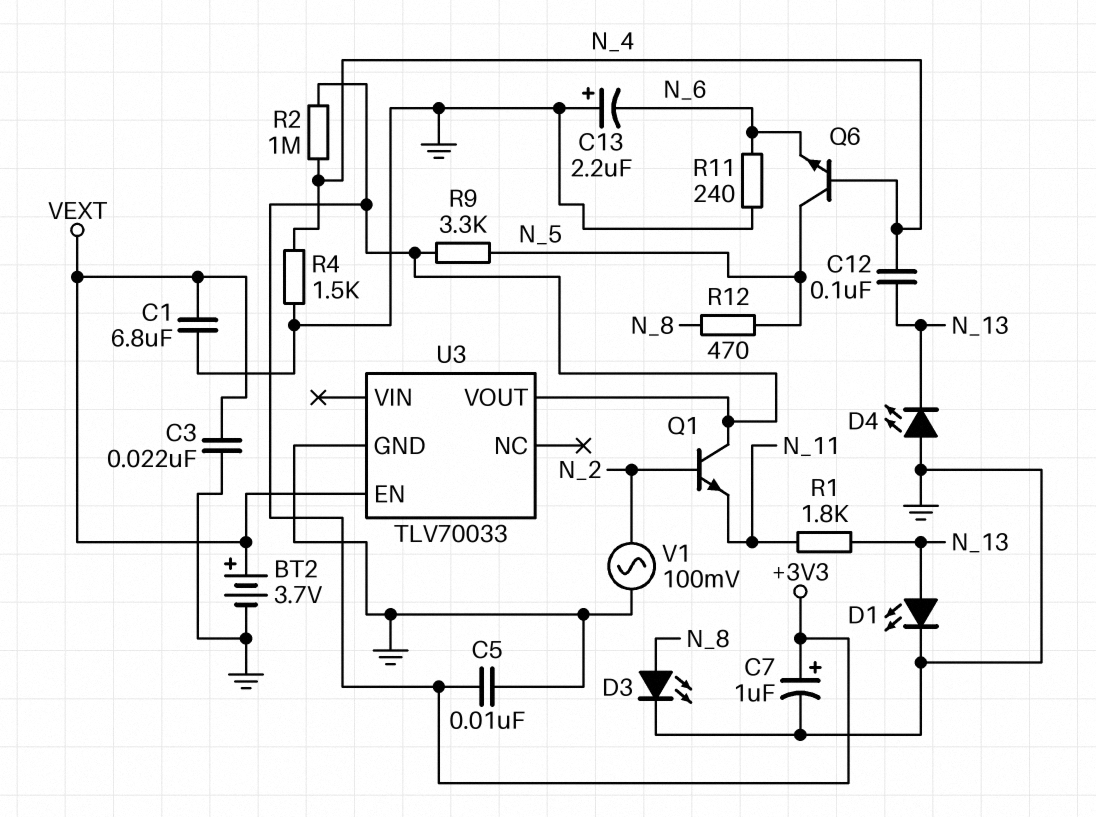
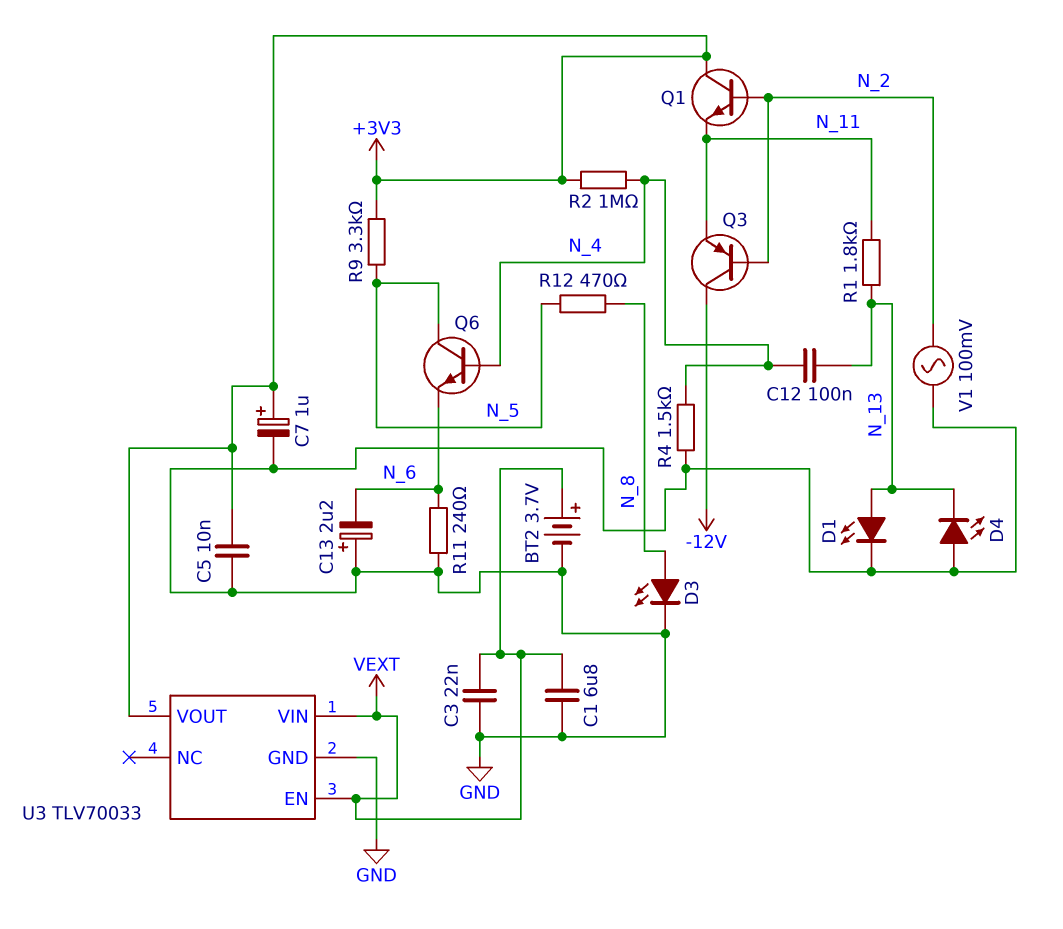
Q3: none -> PNP (B N_2, C -12V, E N_11)
U3 pin VIN: none -> VEXT

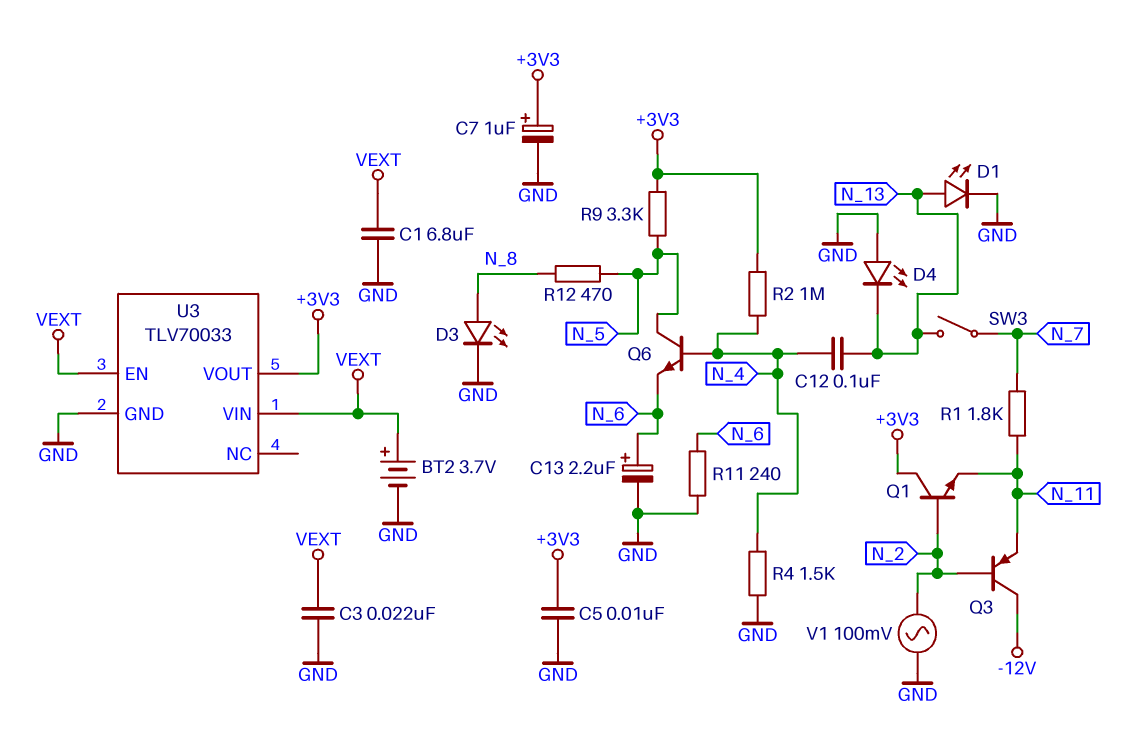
C13: 2.2uF (plus GND, minus N_6) -> 2.2uF (plus N_6, minus GND)
R1: 1.8k (N_11, N_13) -> 1.8k (N_7, N_11)
SW3: none -> switch (N_7, N_13)

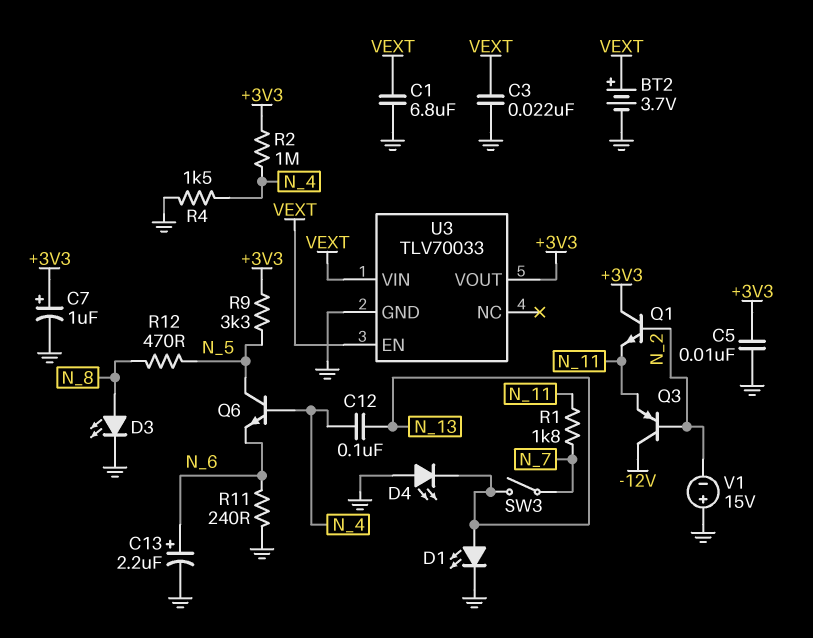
V1: AC 100mV (GND, N_2) -> 15V (plus GND, minus N_2)

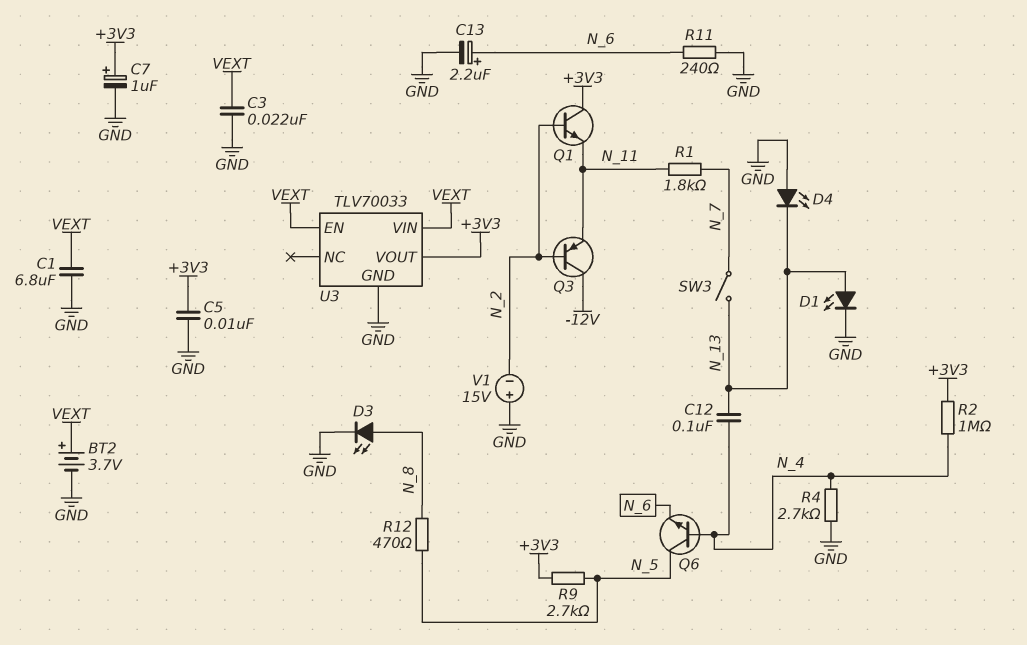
R4: 1.5k (GND, N_4) -> 2.7k (GND, N_4)
R9: 3.3k (+3V3, N_5) -> 2.7k (+3V3, N_5)

